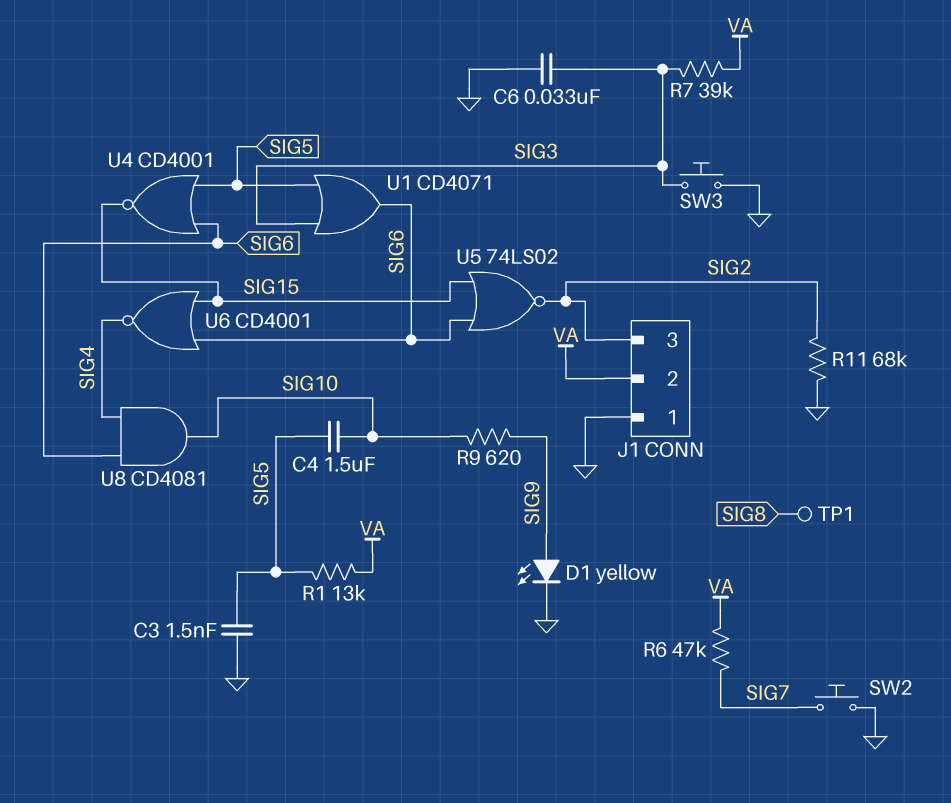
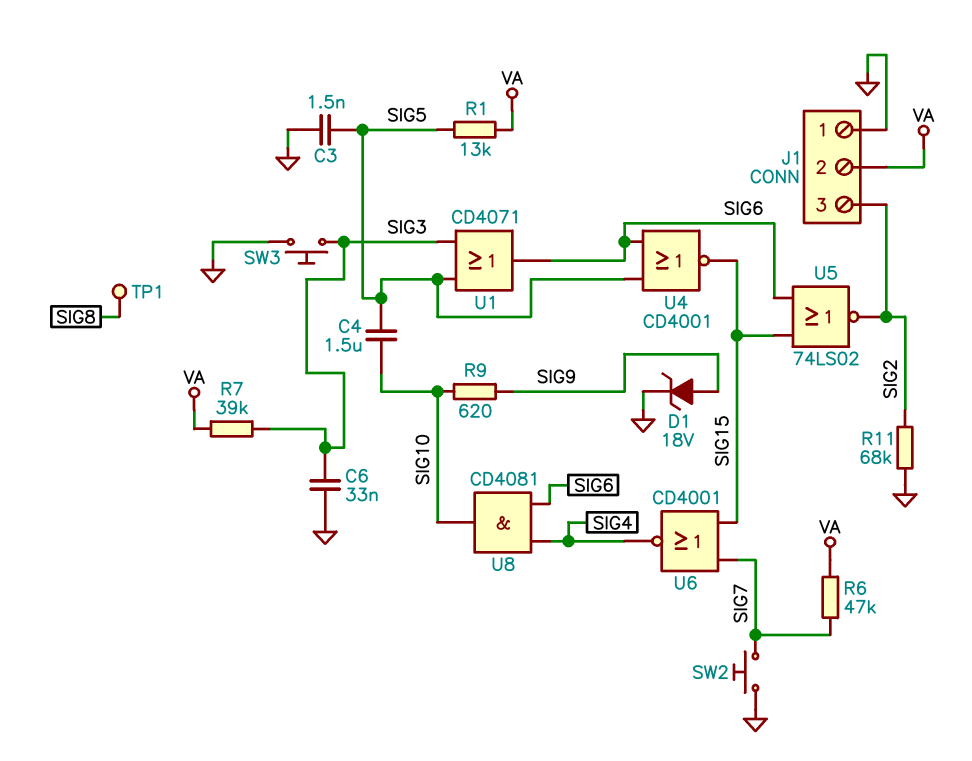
D1: LED yellow (A SIG9, K GND) -> zener 18V (A SIG9, K GND)
U6: NOR CD4001 (in SIG6, in SIG15, out SIG4) -> NOR CD4001 (in SIG7, in SIG15, out SIG4)

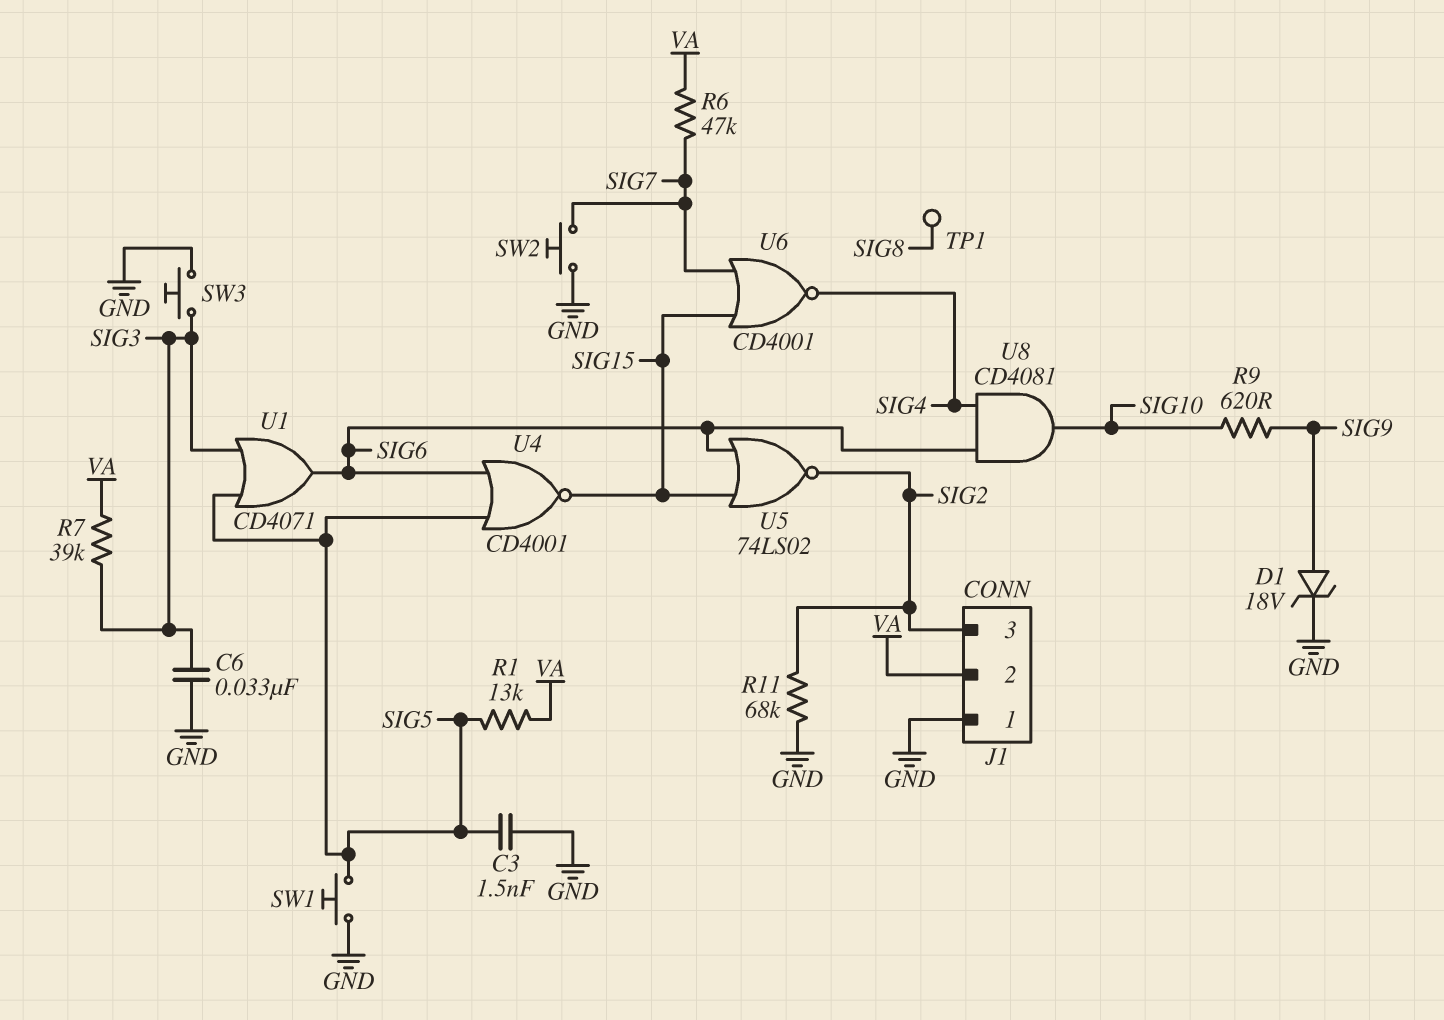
C4: 1.5uF (SIG5, SIG10) -> none
SW1: none -> button (GND, SIG5)

